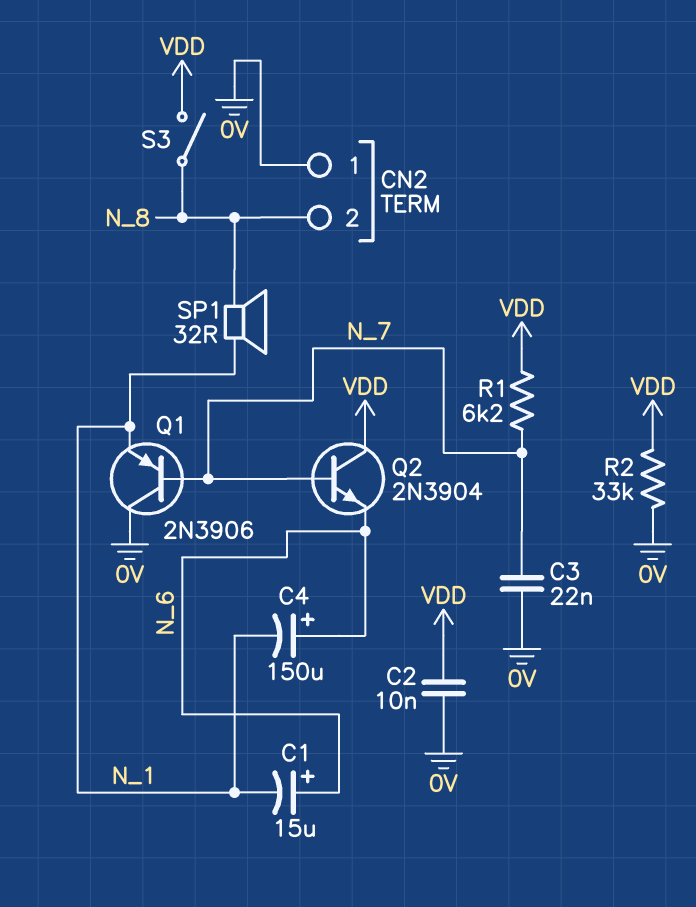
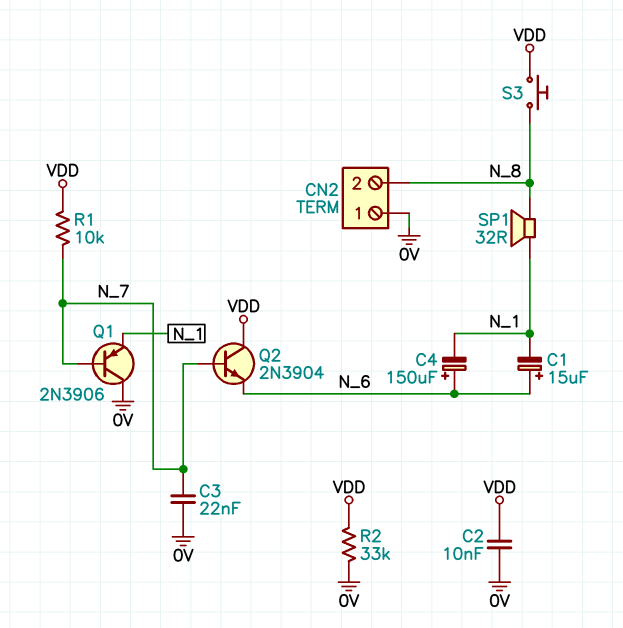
R1: 6.2k (N_7, VDD) -> 10k (N_7, VDD)
S3: switch (N_8, VDD) -> button (N_8, VDD)

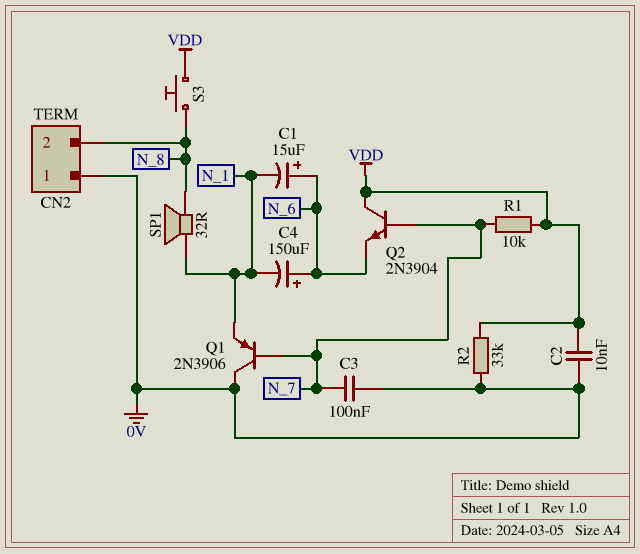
C3: 22nF (0V, N_7) -> 100nF (0V, N_7)

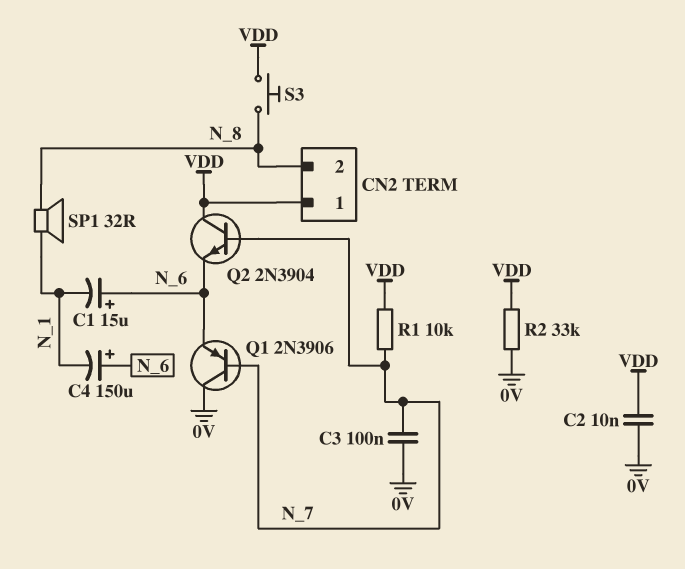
CN2 pin 1: 0V -> VDD
Q1: PNP 2N3906 (B N_7, C 0V, E N_1) -> PNP 2N3906 (B N_7, C 0V, E N_6)

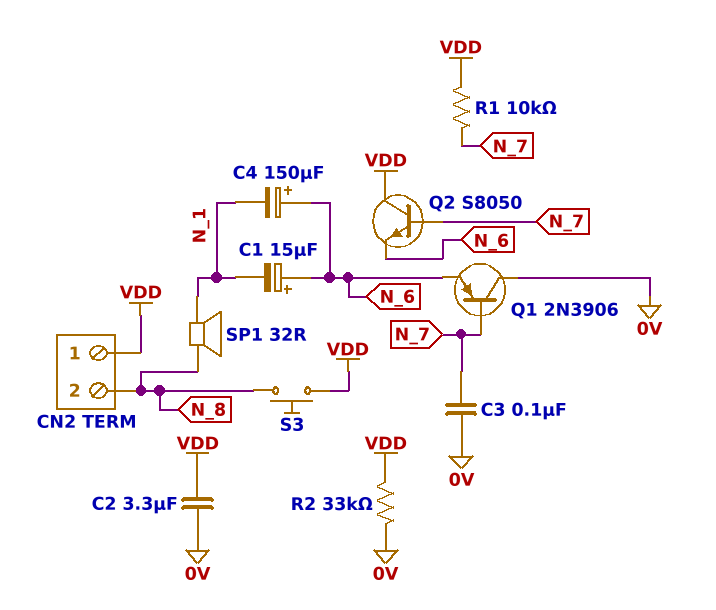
C2: 10nF (0V, VDD) -> 3.3uF (0V, VDD)
Q2: NPN 2N3904 (B N_7, C VDD, E N_6) -> NPN S8050 (B N_7, C VDD, E N_6)

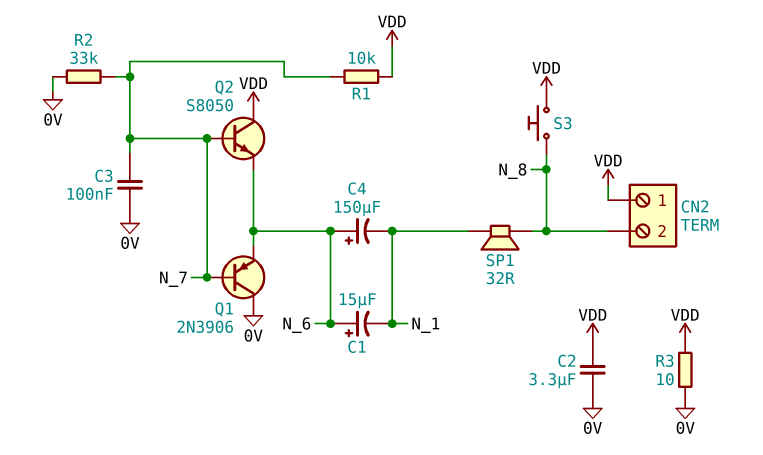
R2: 33k (0V, VDD) -> 33k (0V, N_7)
R3: none -> 10 (0V, VDD)

